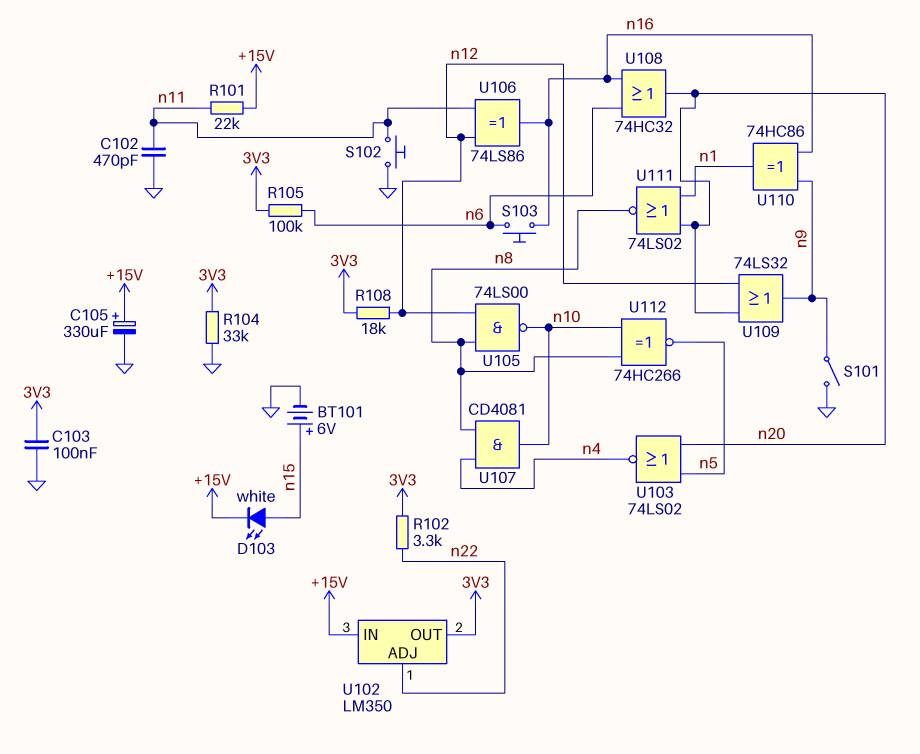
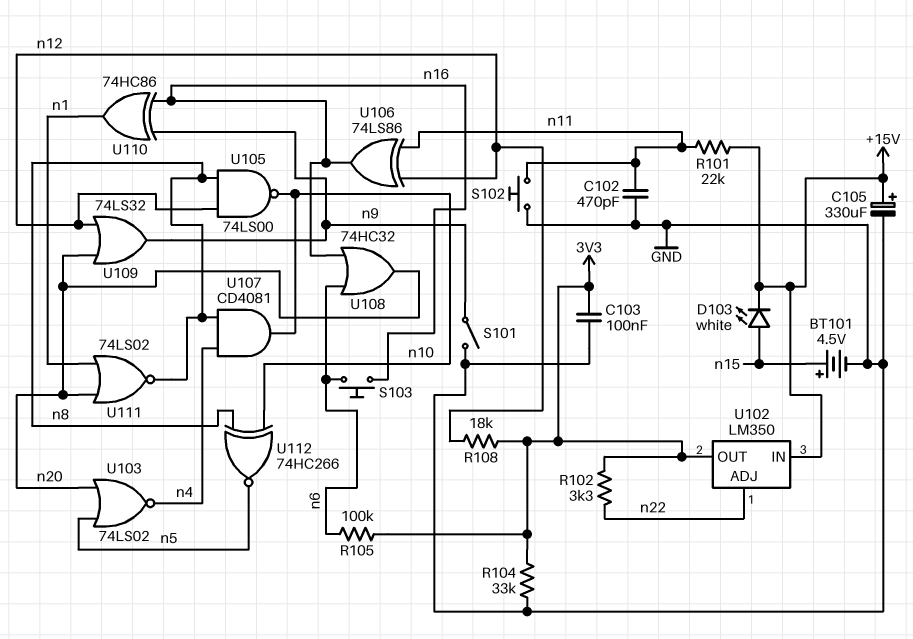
BT101: 6V (plus n15, minus GND) -> 4.5V (plus n15, minus GND)

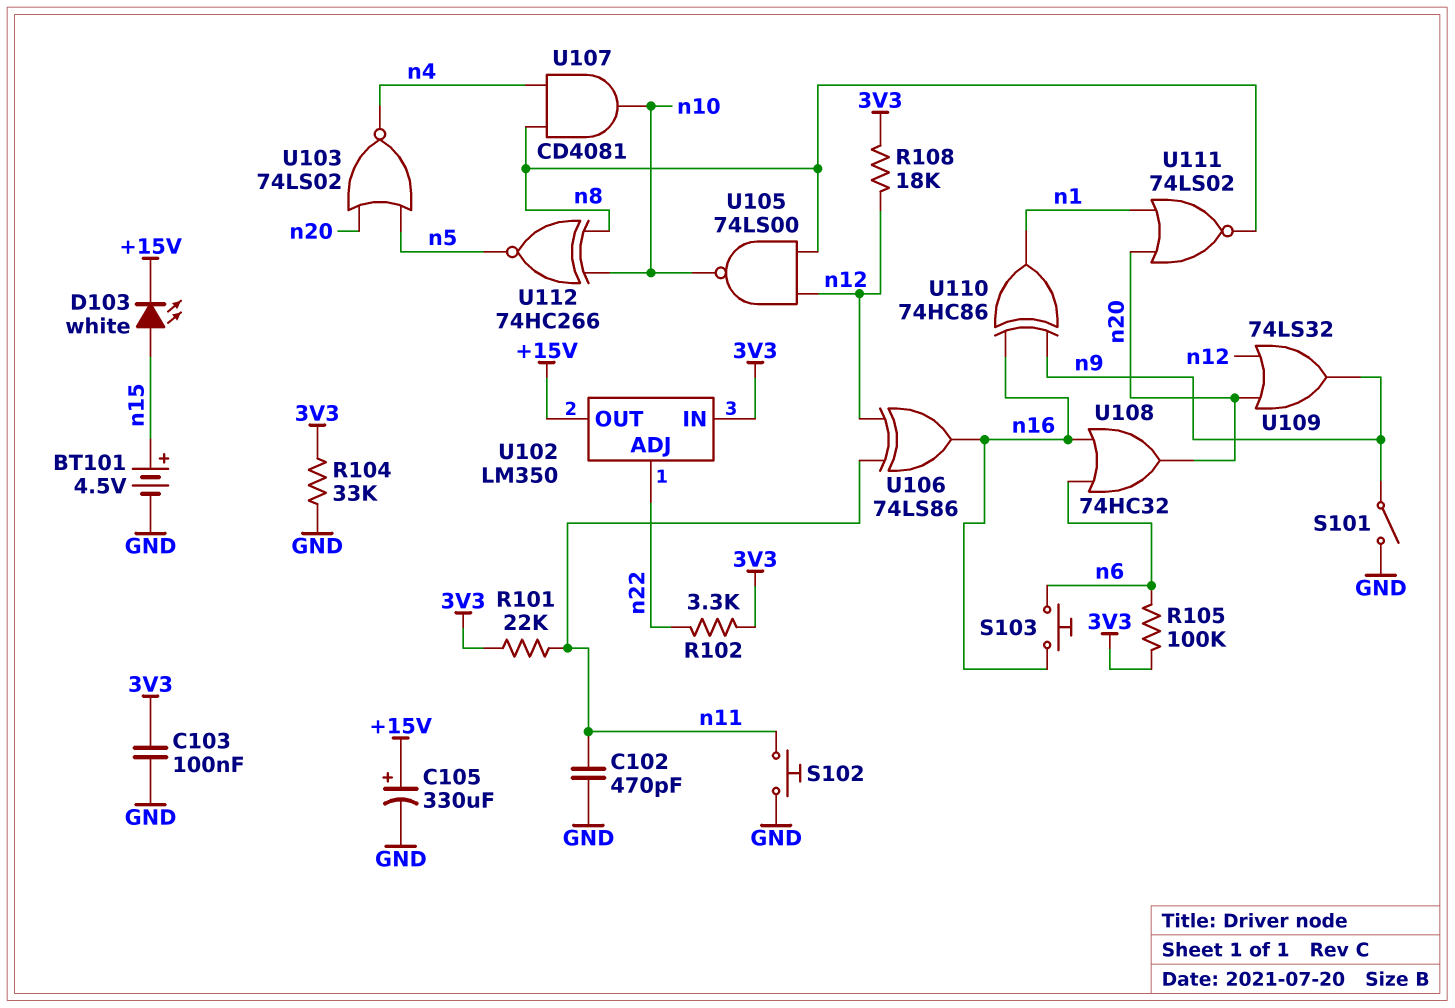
R101: 22k (+15V, n11) -> 22k (3V3, n11)
U102 pin IN: +15V -> 3V3
U102 pin OUT: 3V3 -> +15V

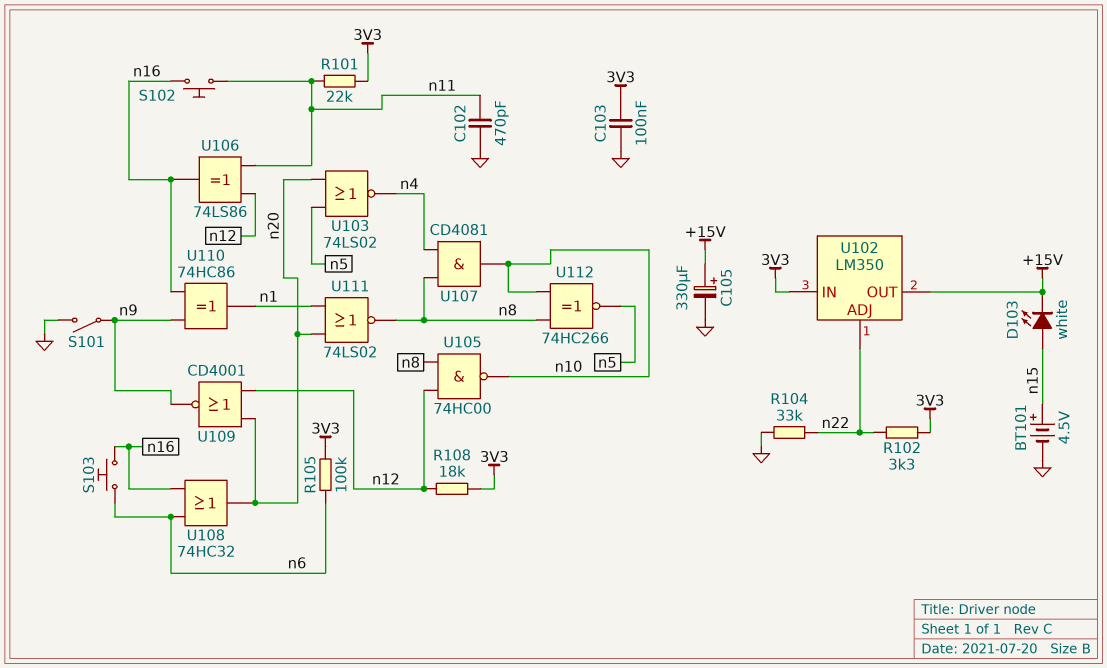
R104: 33k (3V3, GND) -> 33k (GND, n22)
S102: button (GND, n11) -> button (n11, n16)
U105: NAND 74LS00 (in n8, in n12, out n10) -> NAND 74HC00 (in n8, in n12, out n10)
U109: OR 74LS32 (in n12, in n20, out n9) -> NOR CD4001 (in n12, in n20, out n9)

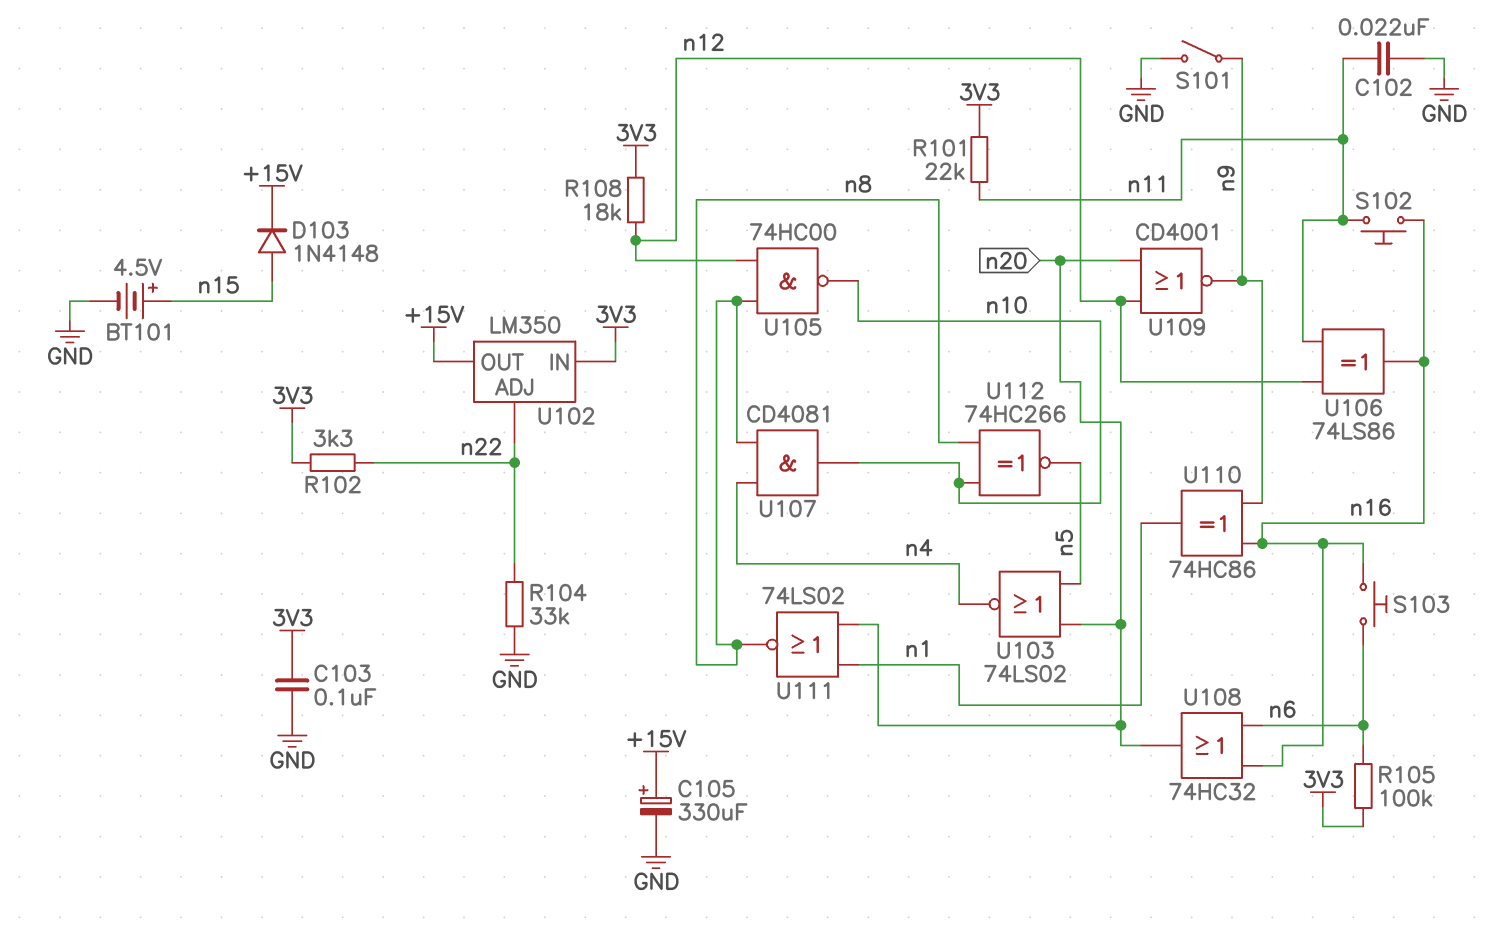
C102: 470pF (GND, n11) -> 22nF (GND, n11)
D103: LED white (A n15, K +15V) -> diode 1N4148 (A n15, K +15V)

